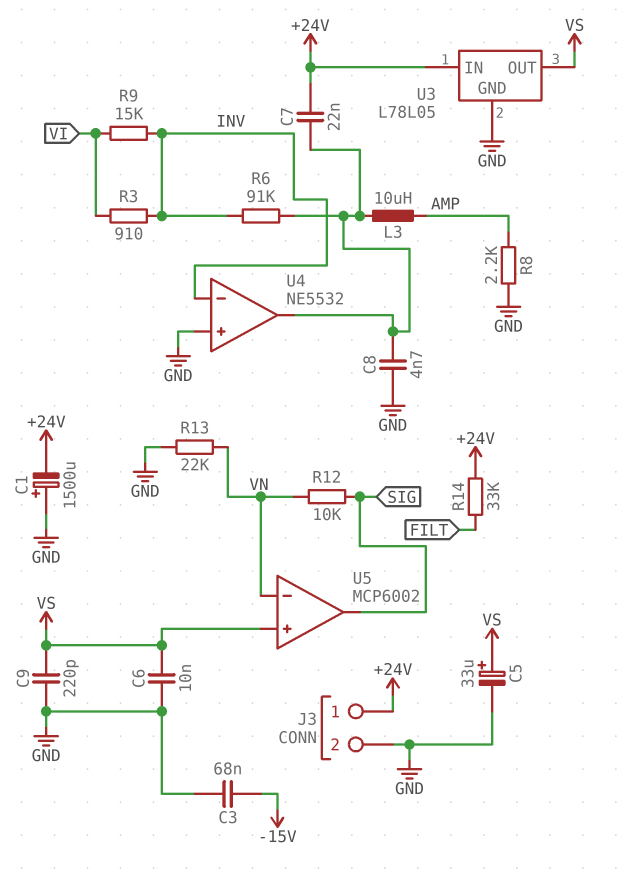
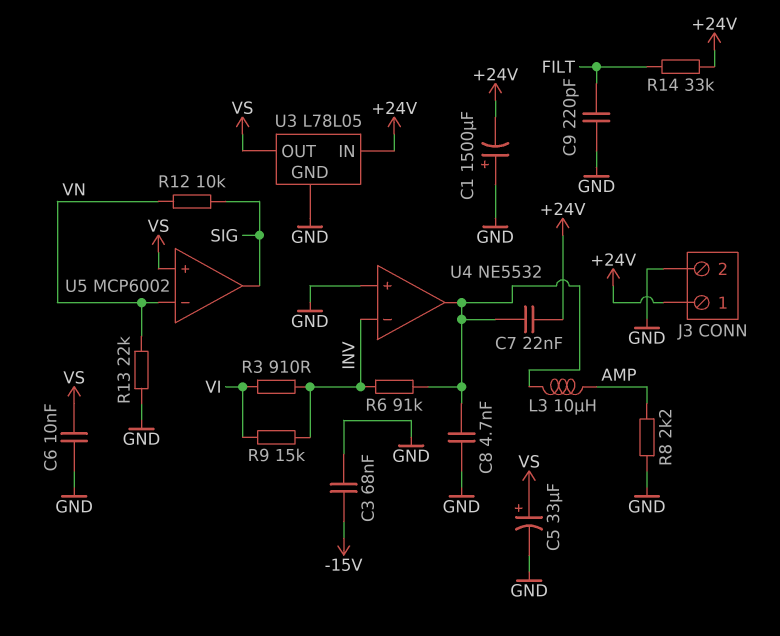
C9: 220pF (GND, VS) -> 220pF (FILT, GND)

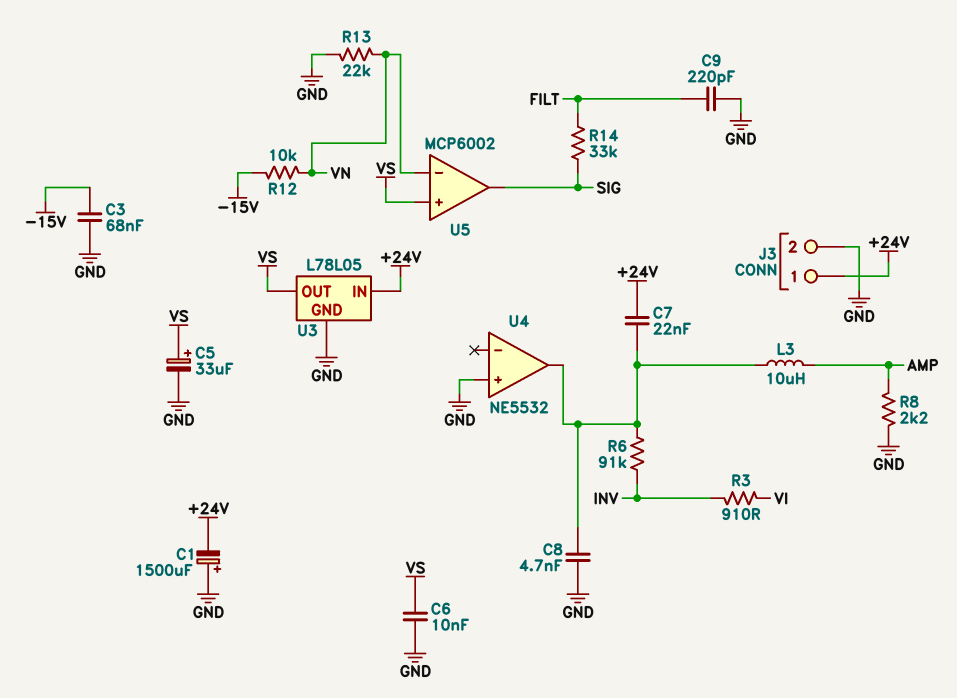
R9: 15k (INV, VI) -> none
R12: 10k (SIG, VN) -> 10k (-15V, VN)
R14: 33k (+24V, FILT) -> 33k (FILT, SIG)
U4 pin in-: INV -> none

